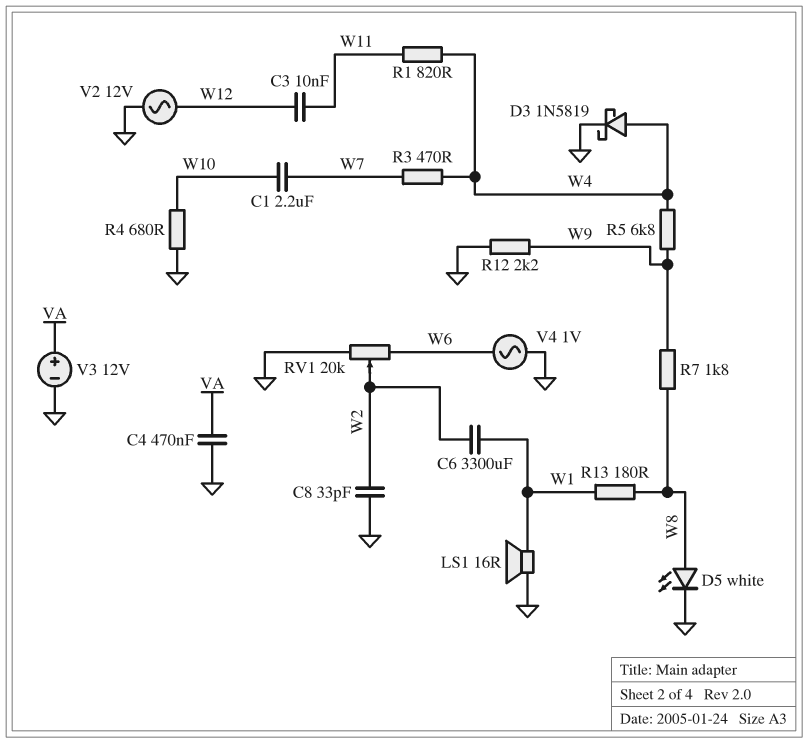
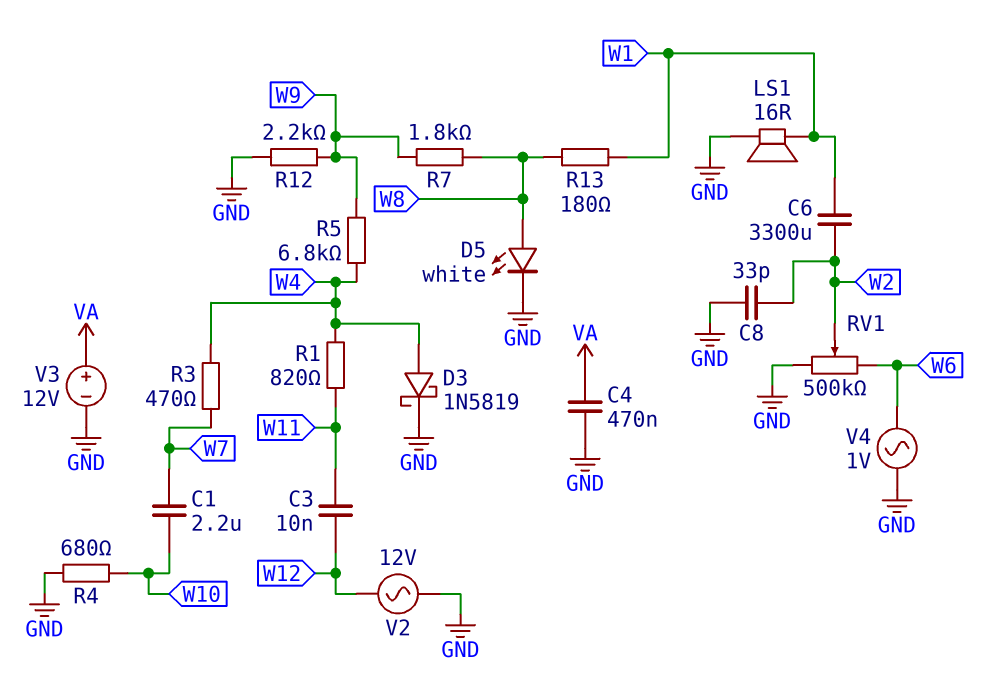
RV1: 20k (GND, W6, wiper W2) -> 500k (GND, W6, wiper W2)

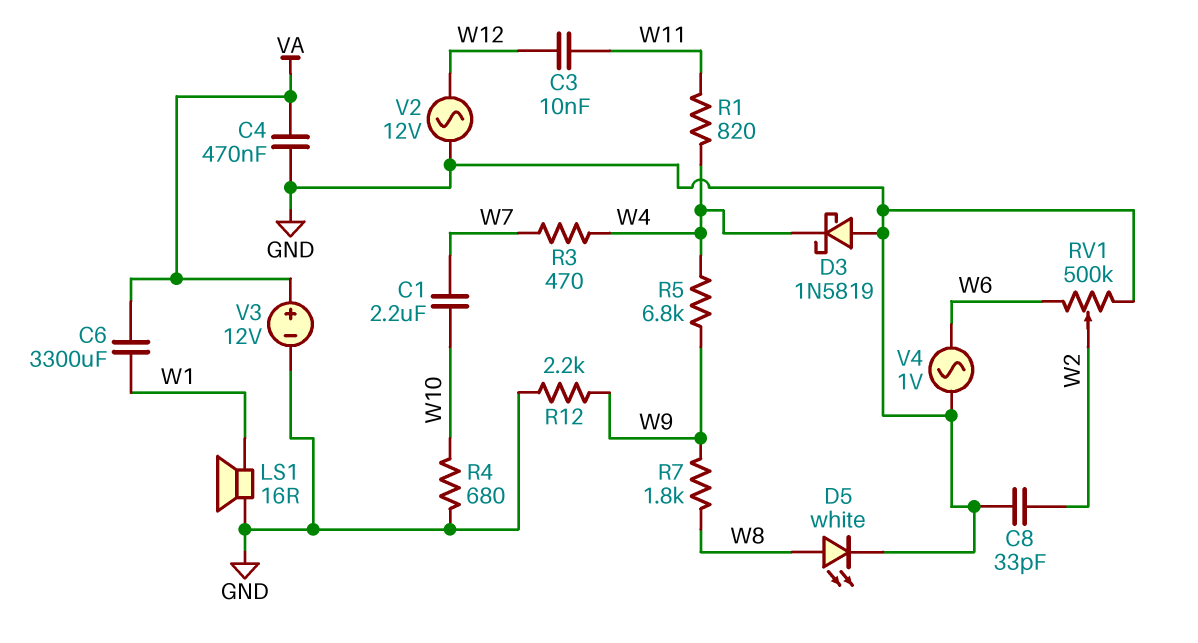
C6: 3300uF (W1, W2) -> 3300uF (VA, W1)
D3: schottky 1N5819 (A W4, K GND) -> schottky 1N5819 (A GND, K W4)
R13: 180 (W1, W8) -> none

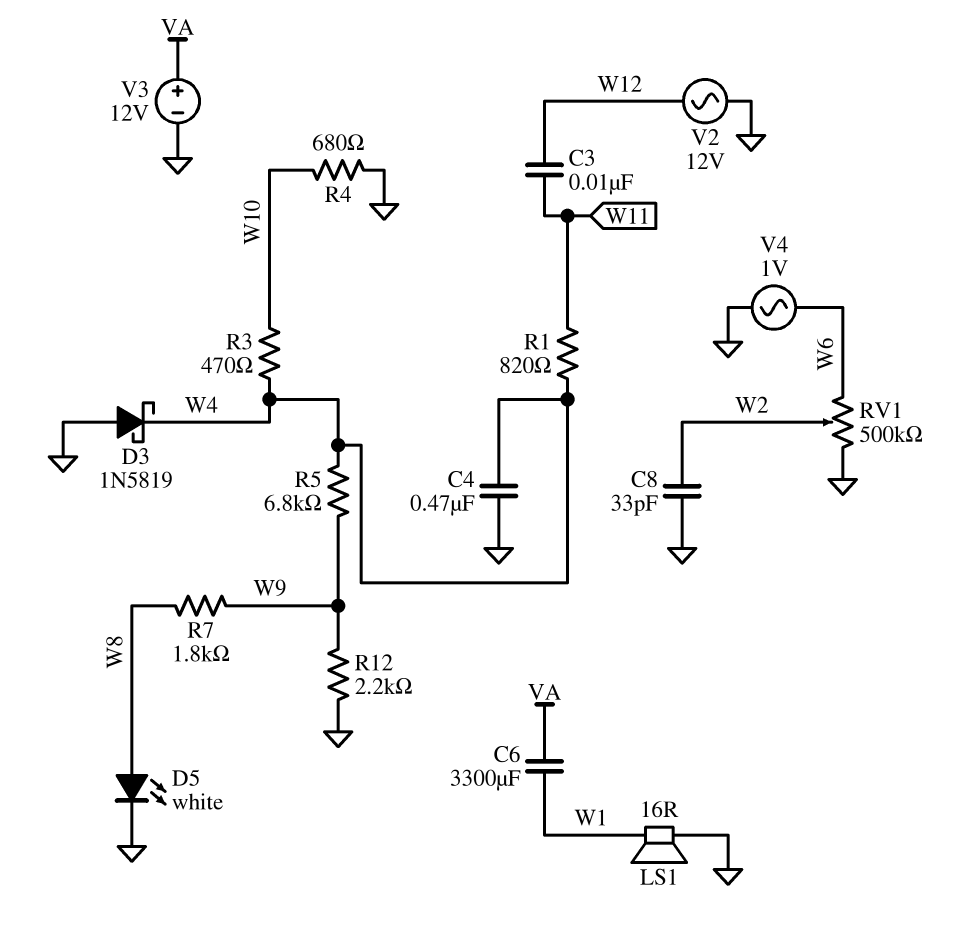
C1: 2.2uF (W7, W10) -> none
C4: 470nF (GND, VA) -> 470nF (GND, W4)
R3: 470 (W4, W7) -> 470 (W4, W10)

